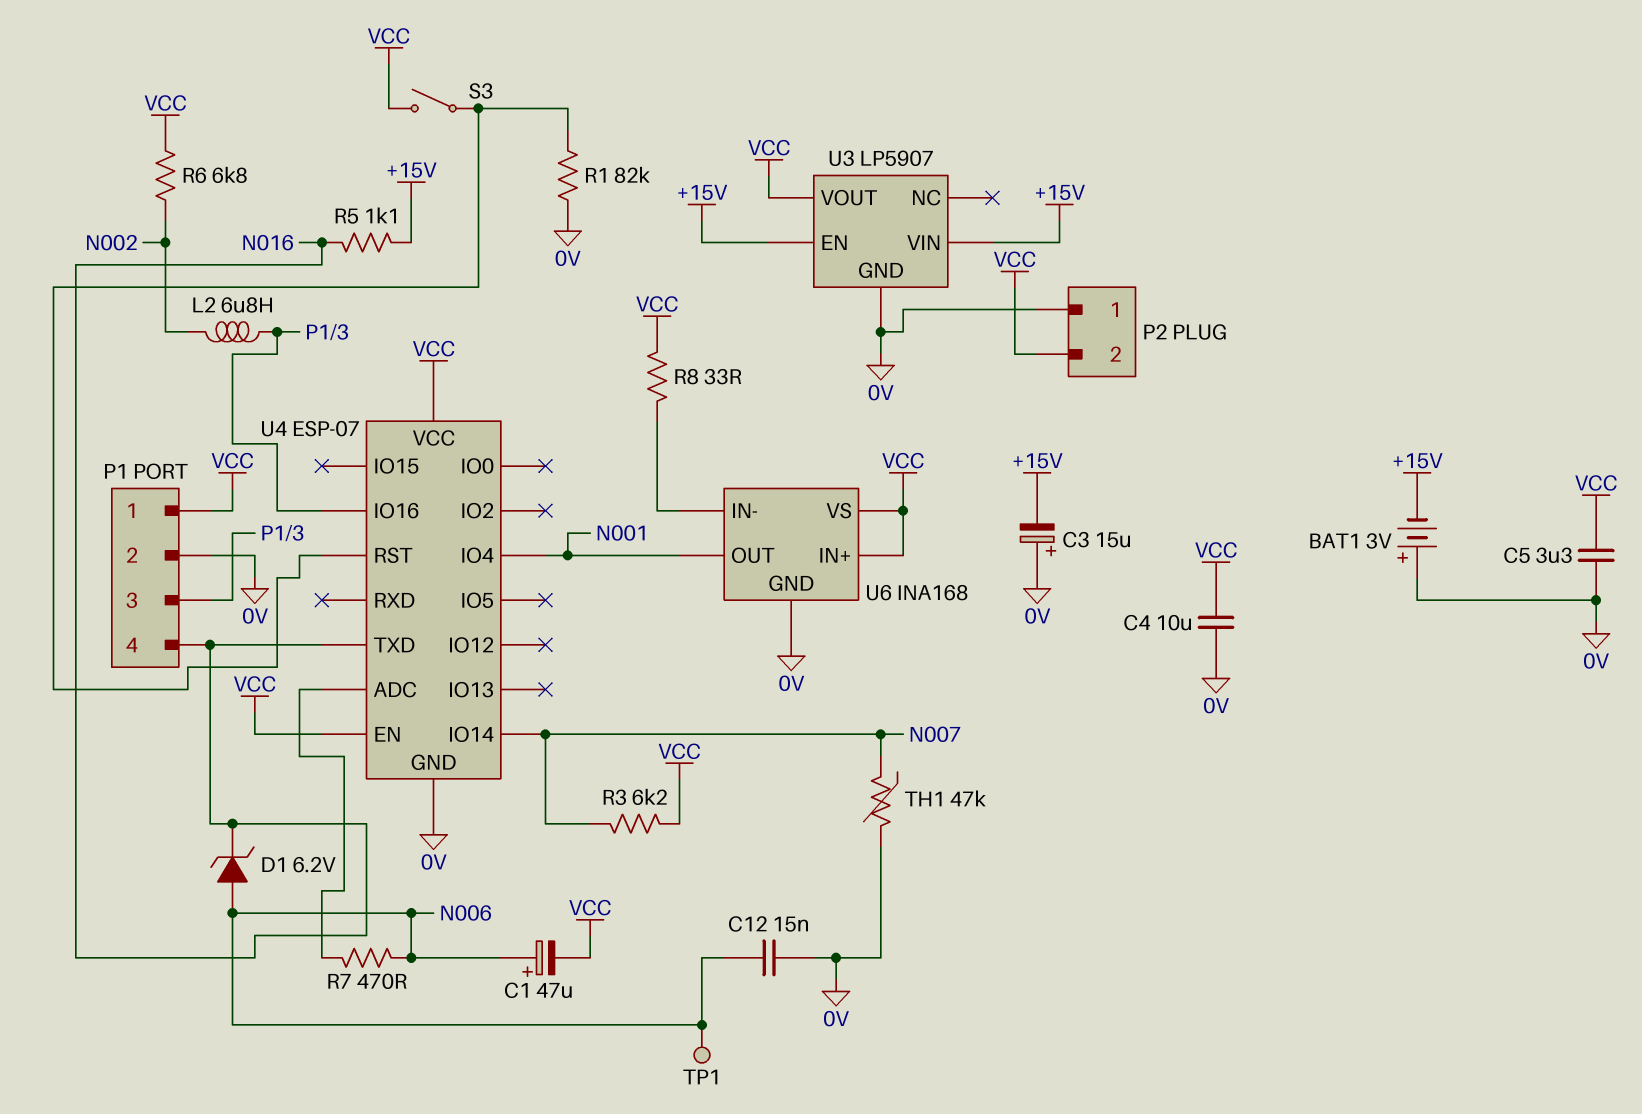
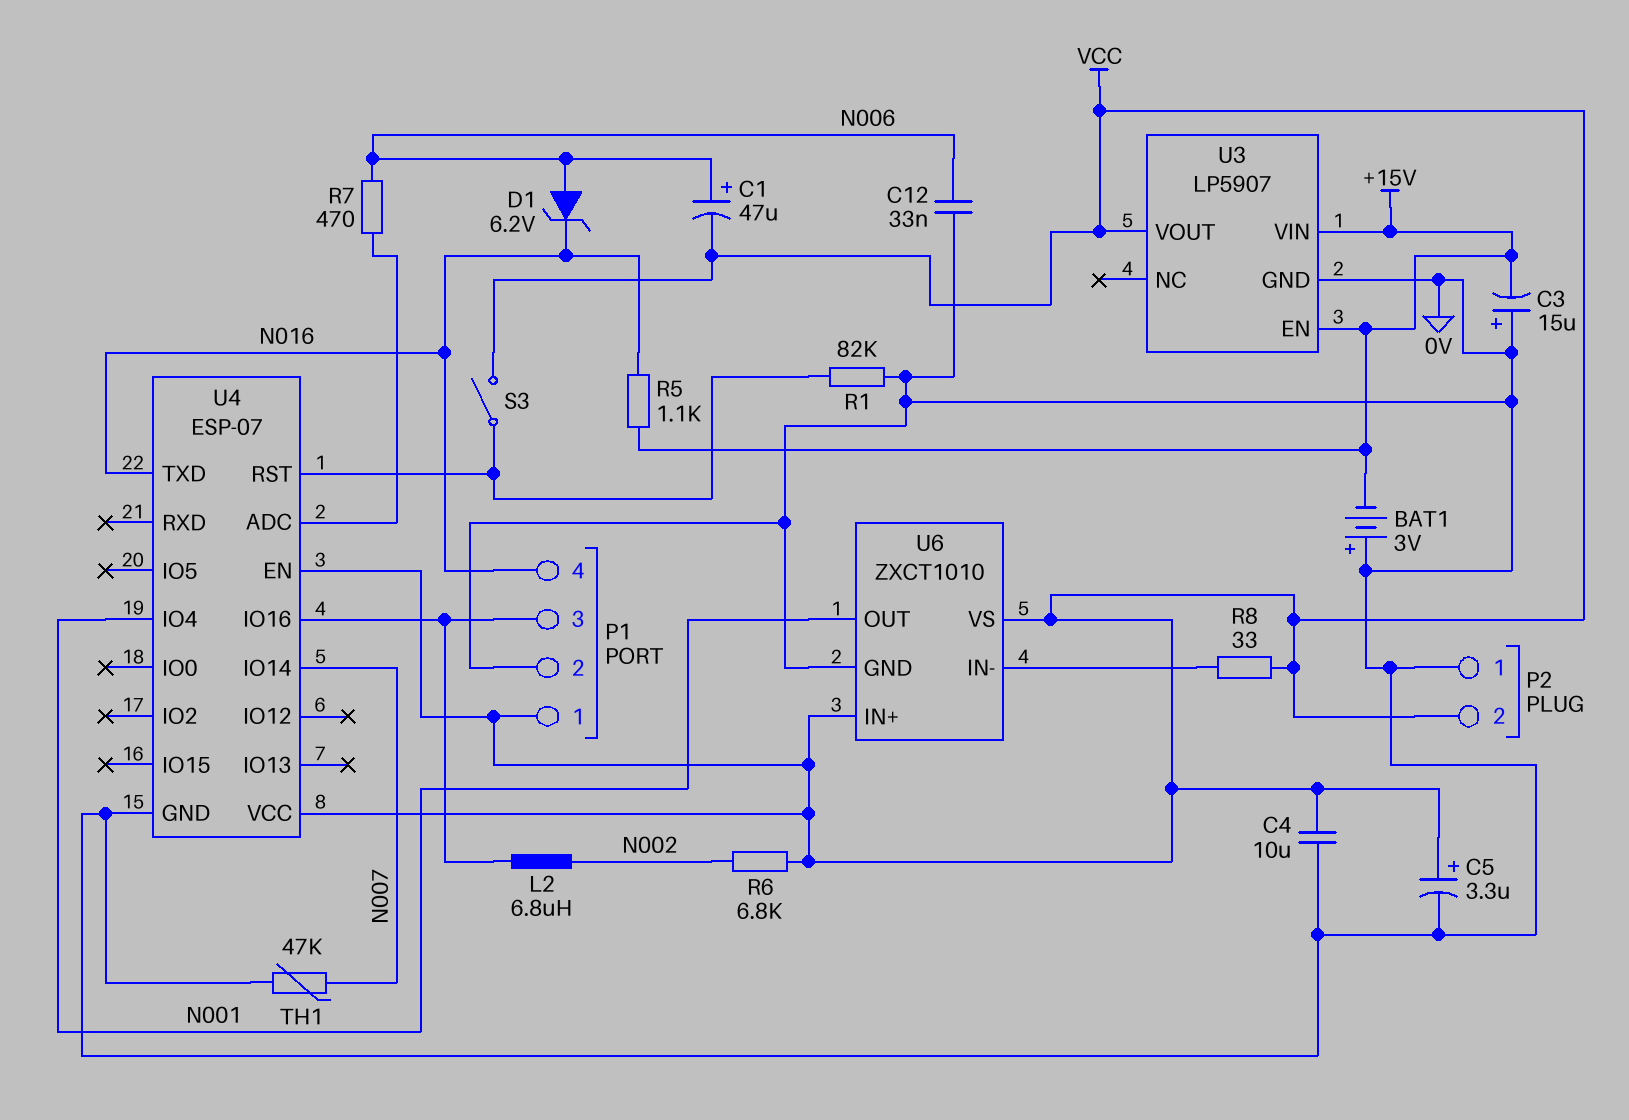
C5: 3.3uF (0V, VCC) -> 3.3uF (plus VCC, minus 0V)
C12: 15nF (0V, N006) -> 33nF (0V, N006)
R3: 6.2k (N007, VCC) -> none
TP1: test point (N006) -> none
U6: INA168 -> ZXCT1010

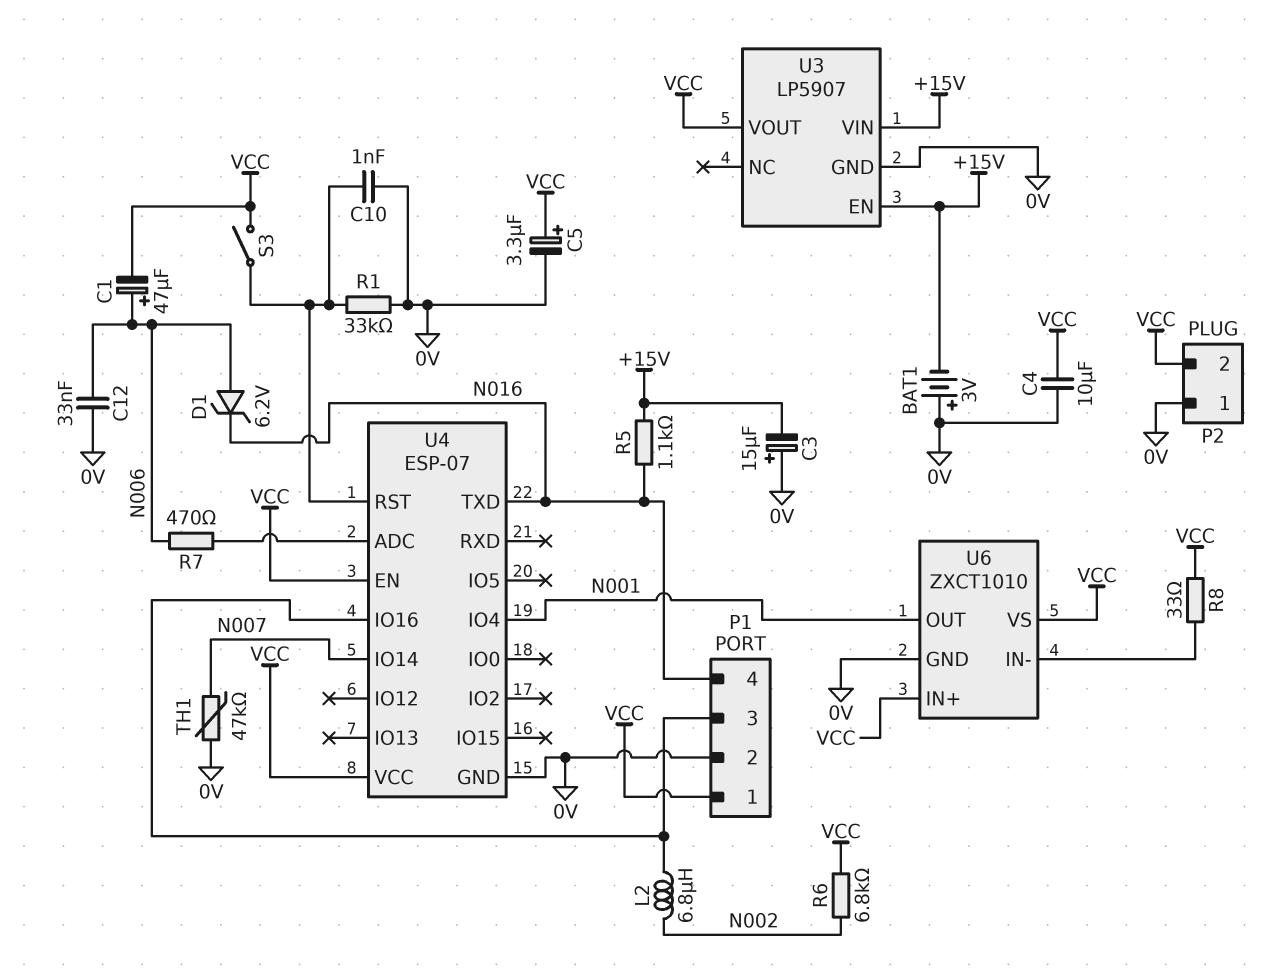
C10: none -> 1nF (0V, U4/RST)
R1: 82k (0V, U4/RST) -> 33k (0V, U4/RST)

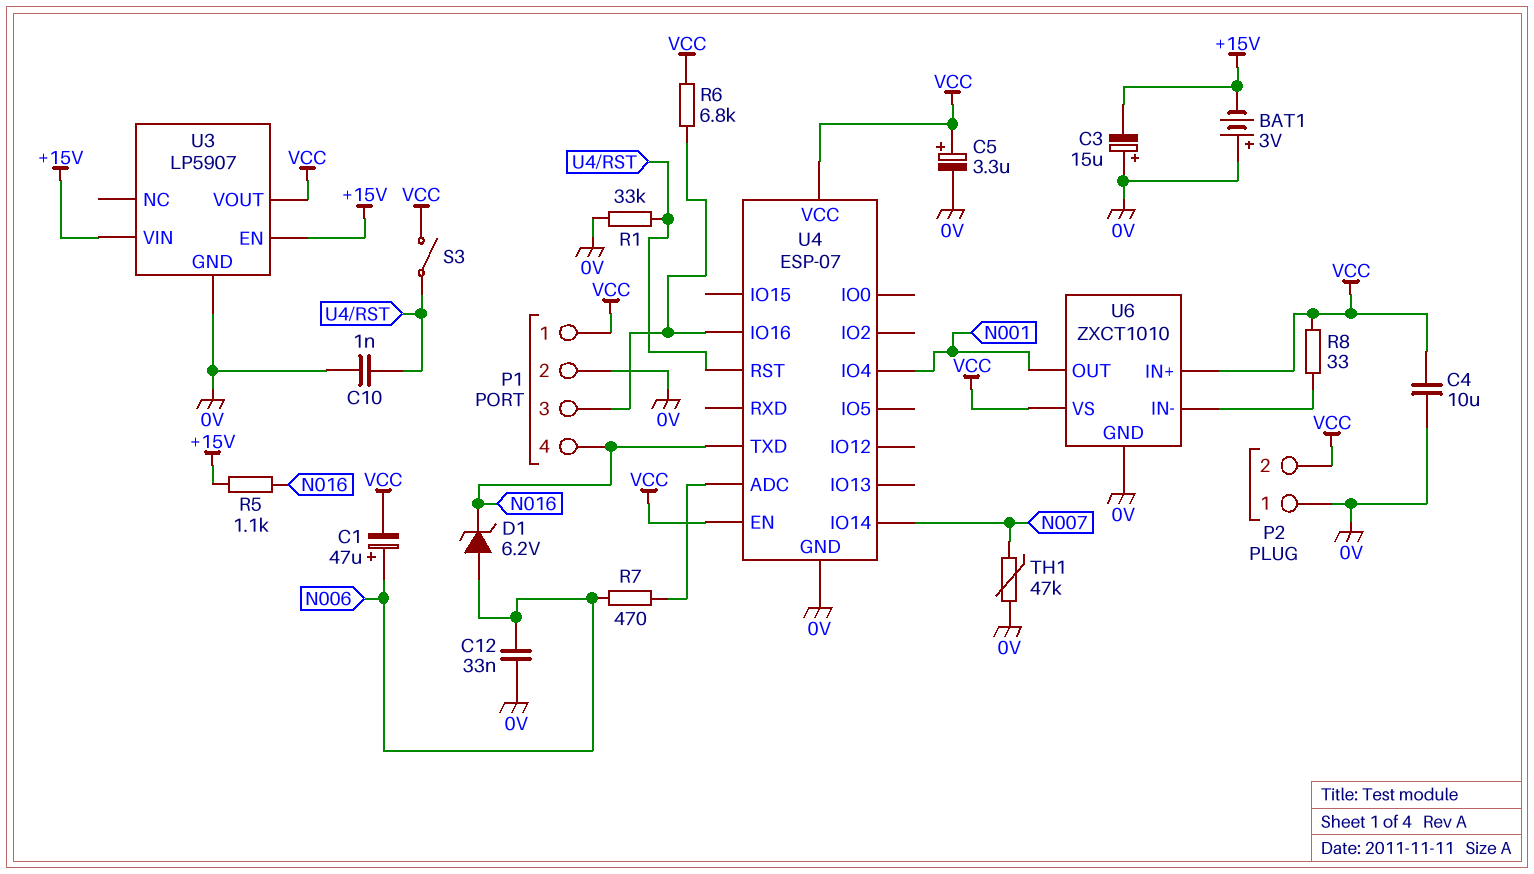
L2: 6.8uH (N002, P1/3) -> none
R6: 6.8k (N002, VCC) -> 6.8k (P1/3, VCC)

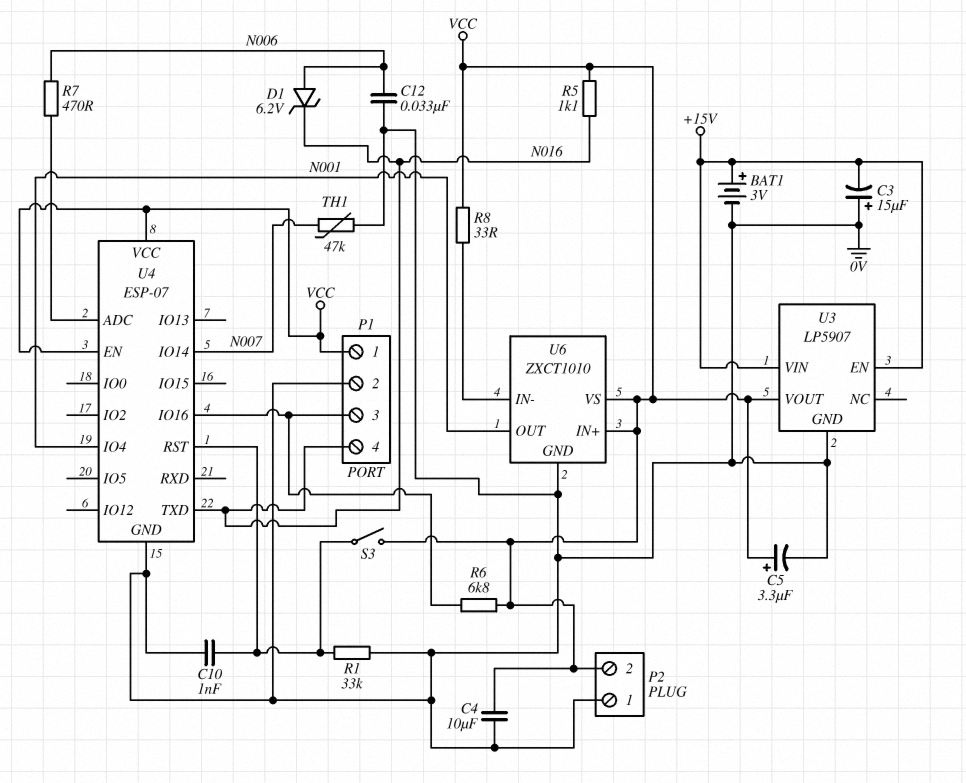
BAT1: 3V (plus 0V, minus +15V) -> 3V (plus +15V, minus 0V)
C1: 47uF (plus N006, minus VCC) -> none
R5: 1.1k (+15V, N016) -> 1.1k (N016, VCC)

